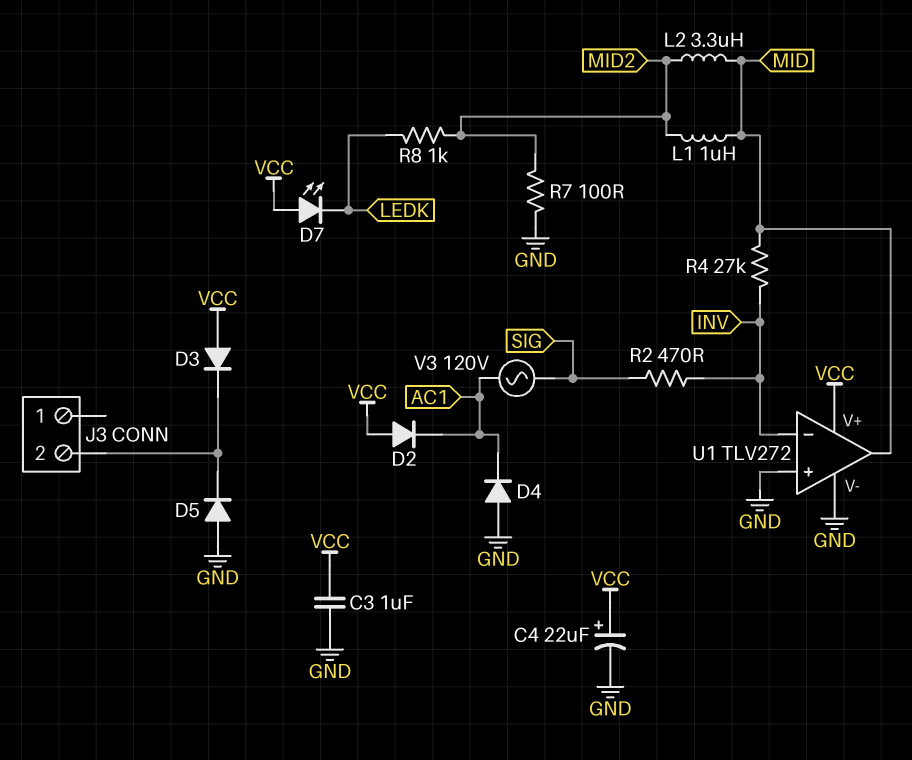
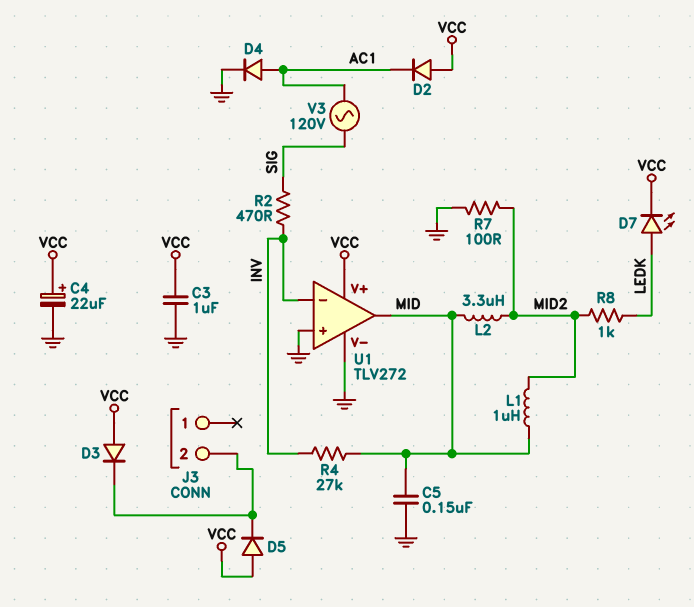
C5: none -> 150nF (GND, MID)
D4: diode (A GND, K AC1) -> diode (A AC1, K GND)
D5: diode (A GND, K J3/2) -> diode (A VCC, K J3/2)
D7: LED (A VCC, K LEDK) -> LED (A LEDK, K VCC)

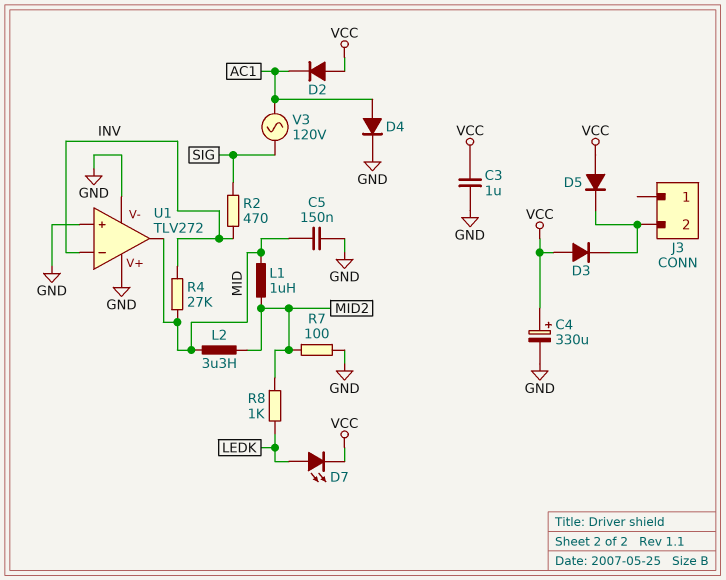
C4: 22uF (plus VCC, minus GND) -> 330uF (plus VCC, minus GND)
U1 pin V+: VCC -> GND

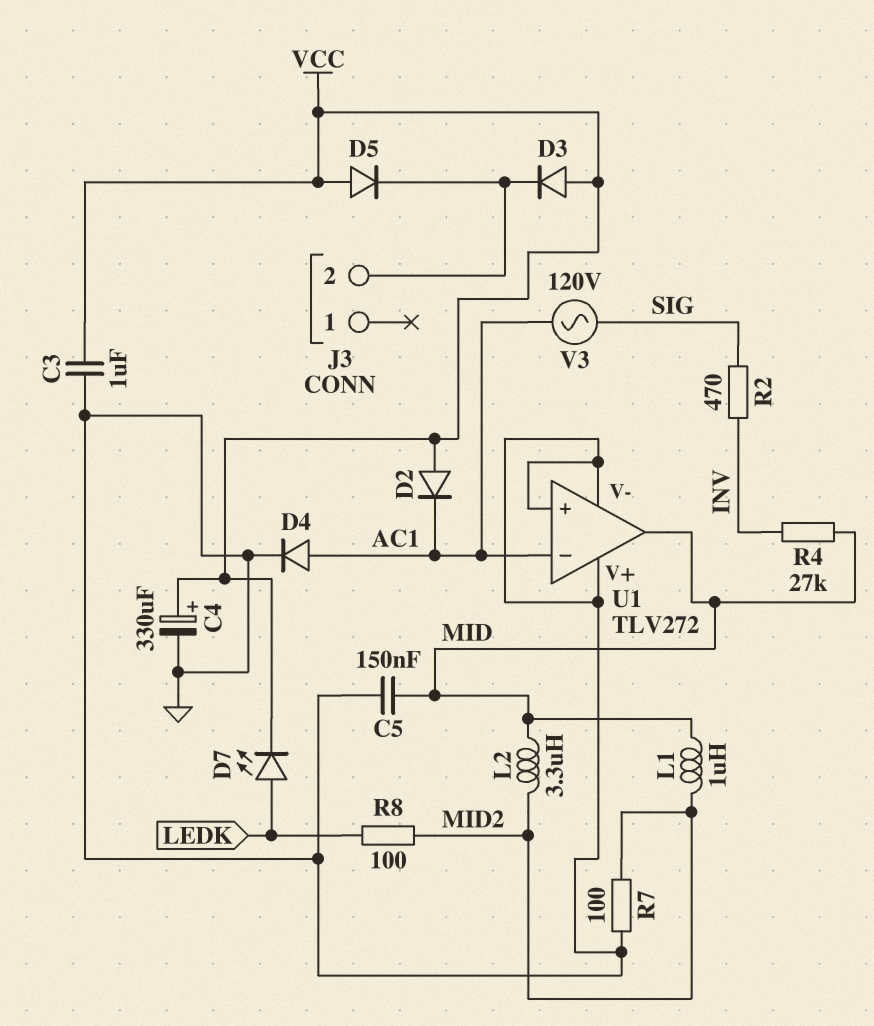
R8: 1k (LEDK, MID2) -> 100 (LEDK, MID2)
U1 pin in-: INV -> AC1

